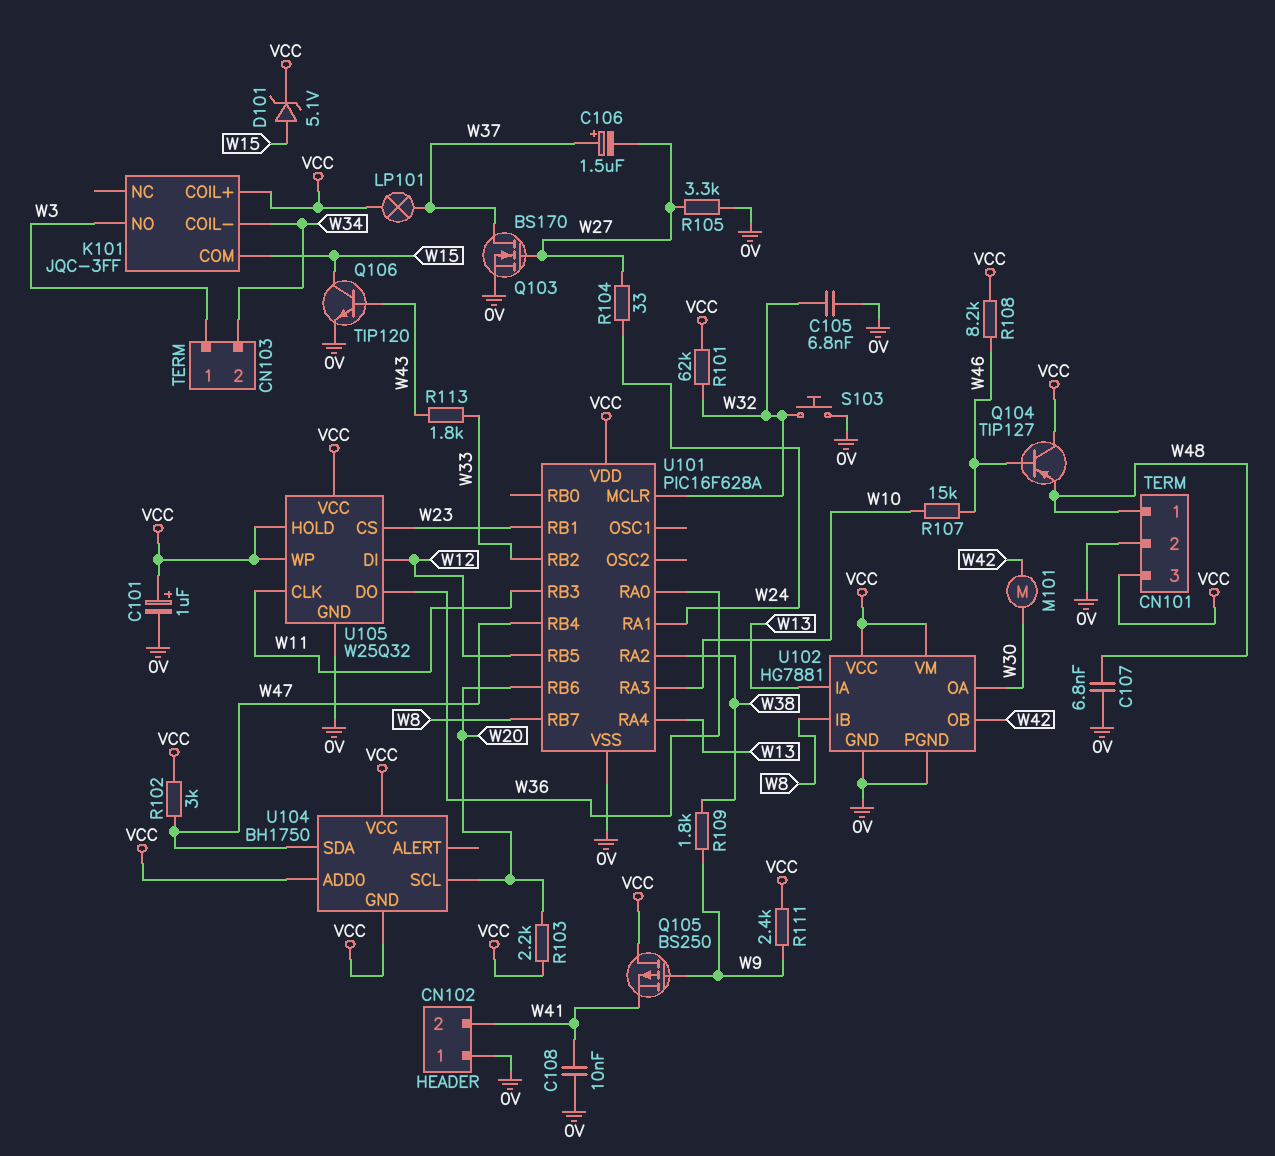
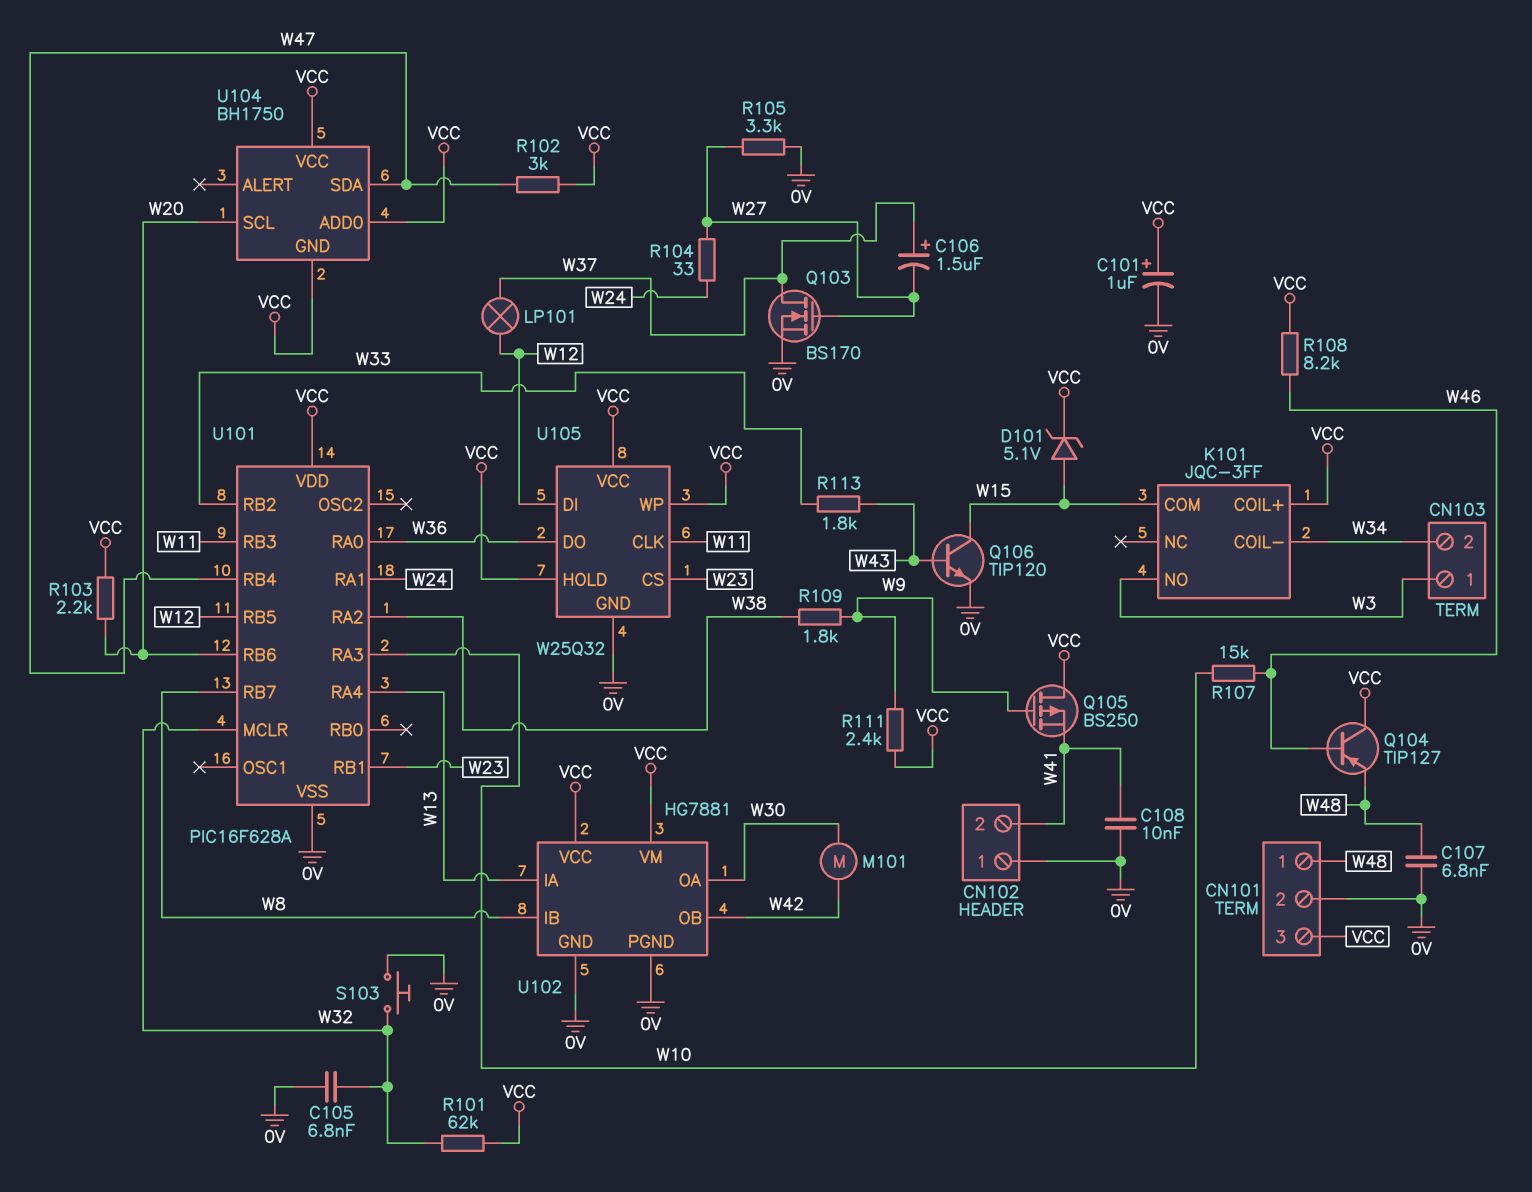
LP101: lamp (VCC, W37) -> lamp (W12, W37)

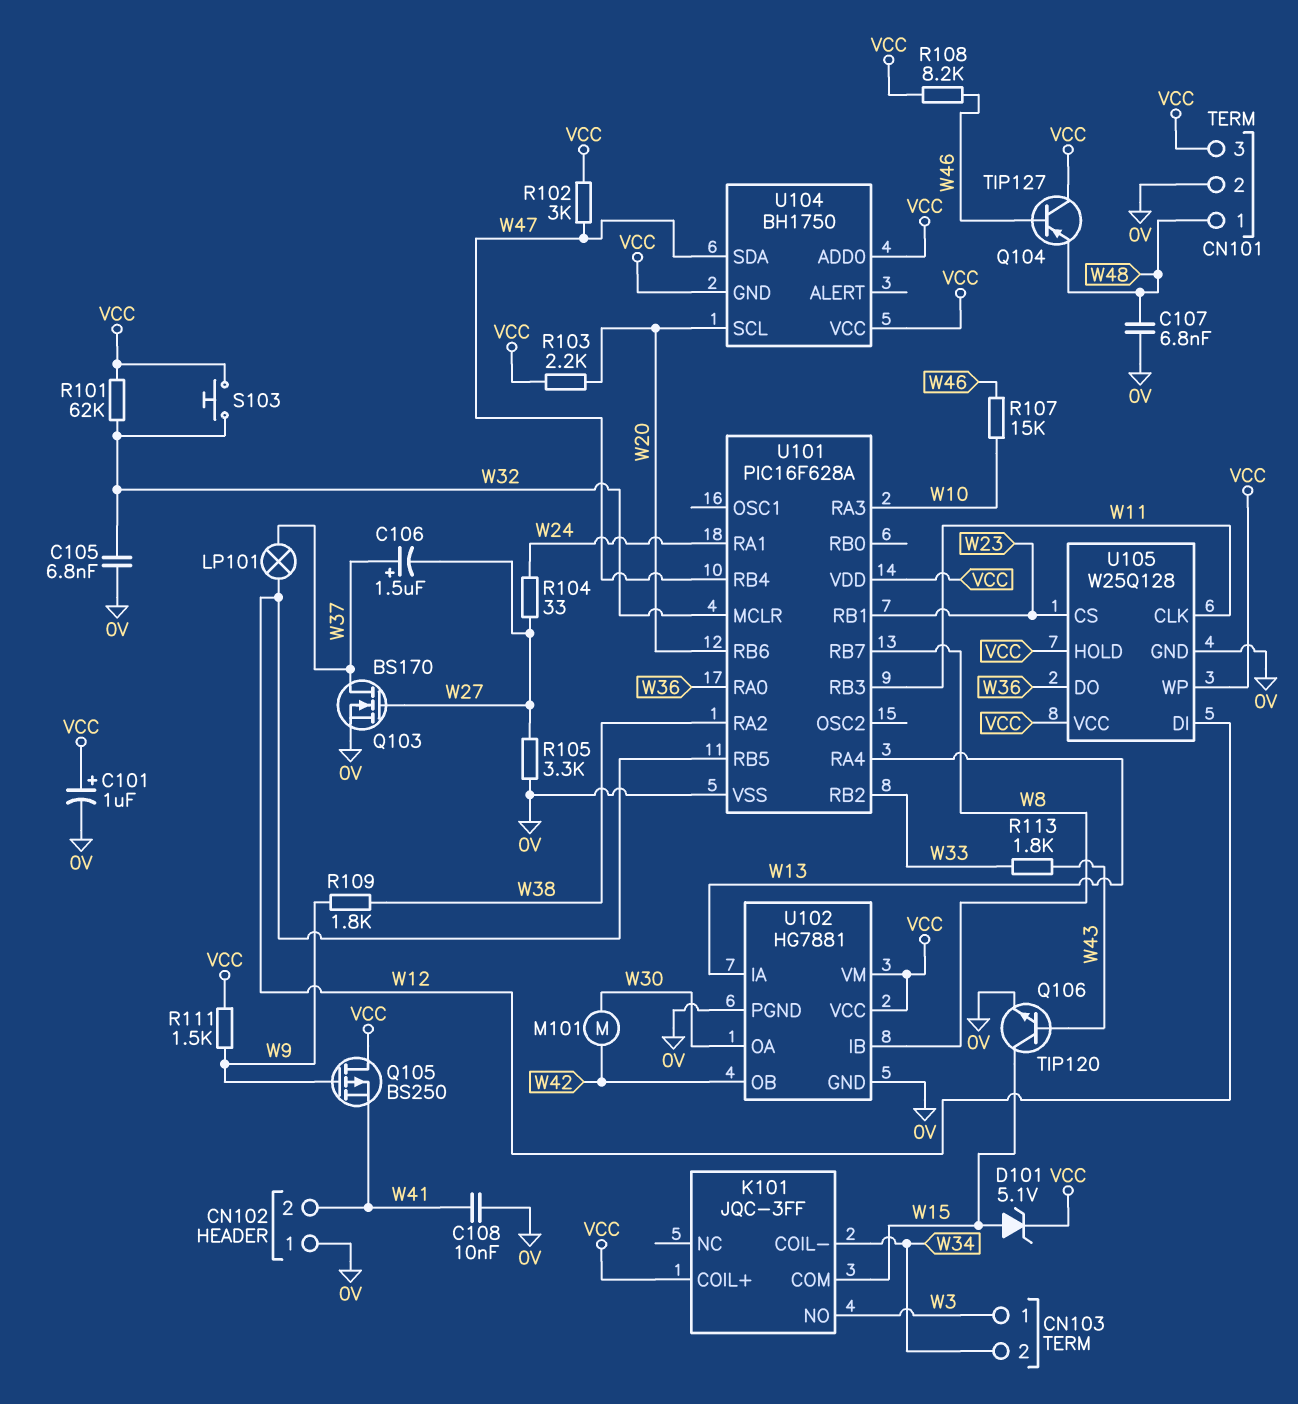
R111: 2.4k (VCC, W9) -> 1.5k (VCC, W9)
S103: button (0V, W32) -> button (VCC, W32)
U105: W25Q32 -> W25Q128

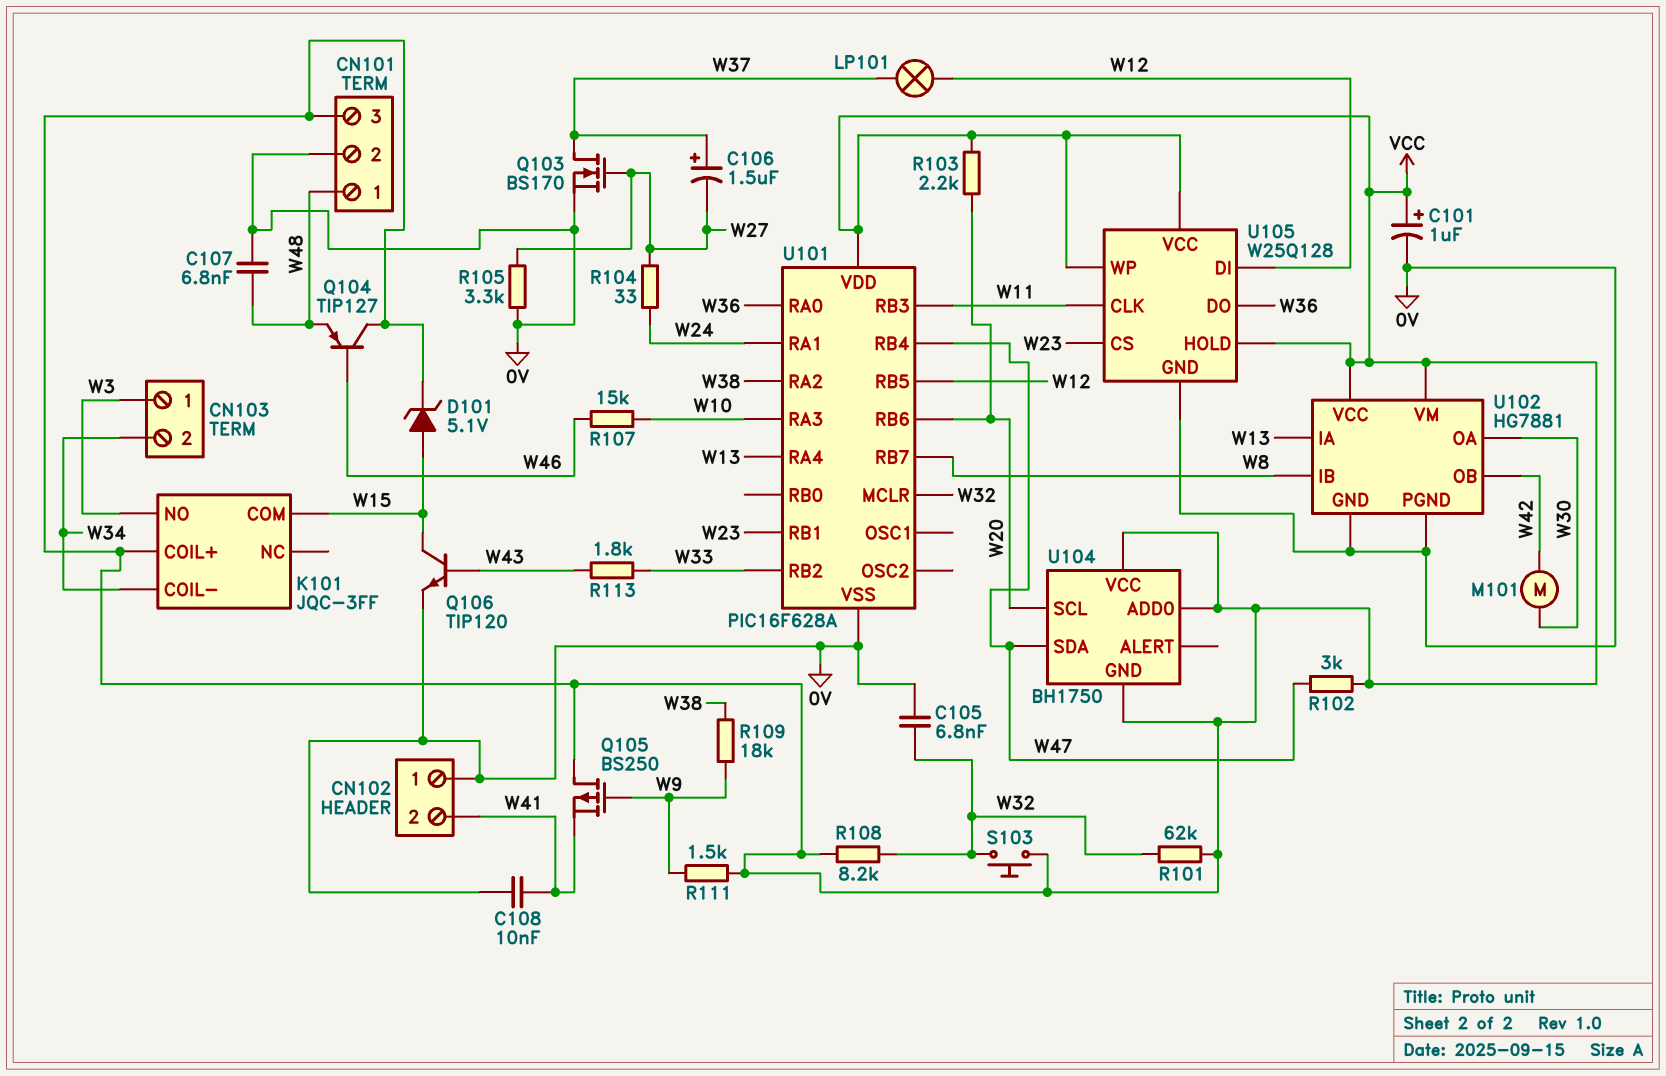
R108: 8.2k (VCC, W46) -> 8.2k (VCC, W32)
R109: 1.8k (W9, W38) -> 18k (W9, W38)

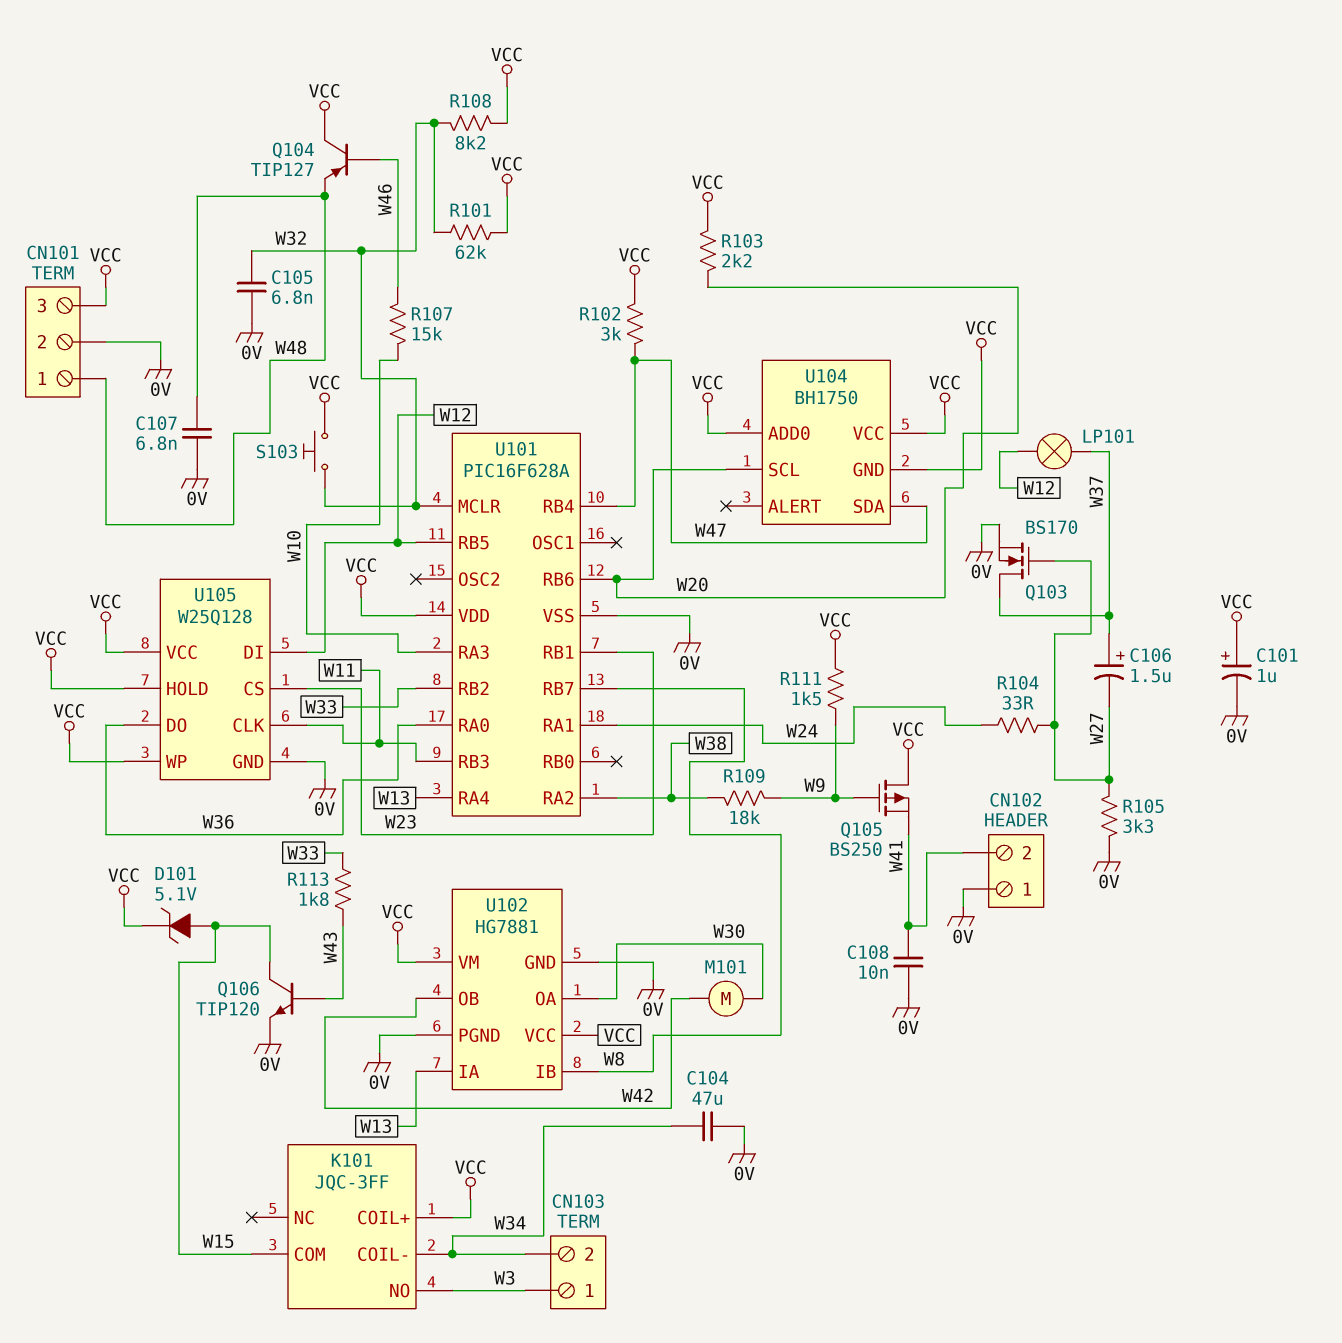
C104: none -> 47uF (0V, W34)

